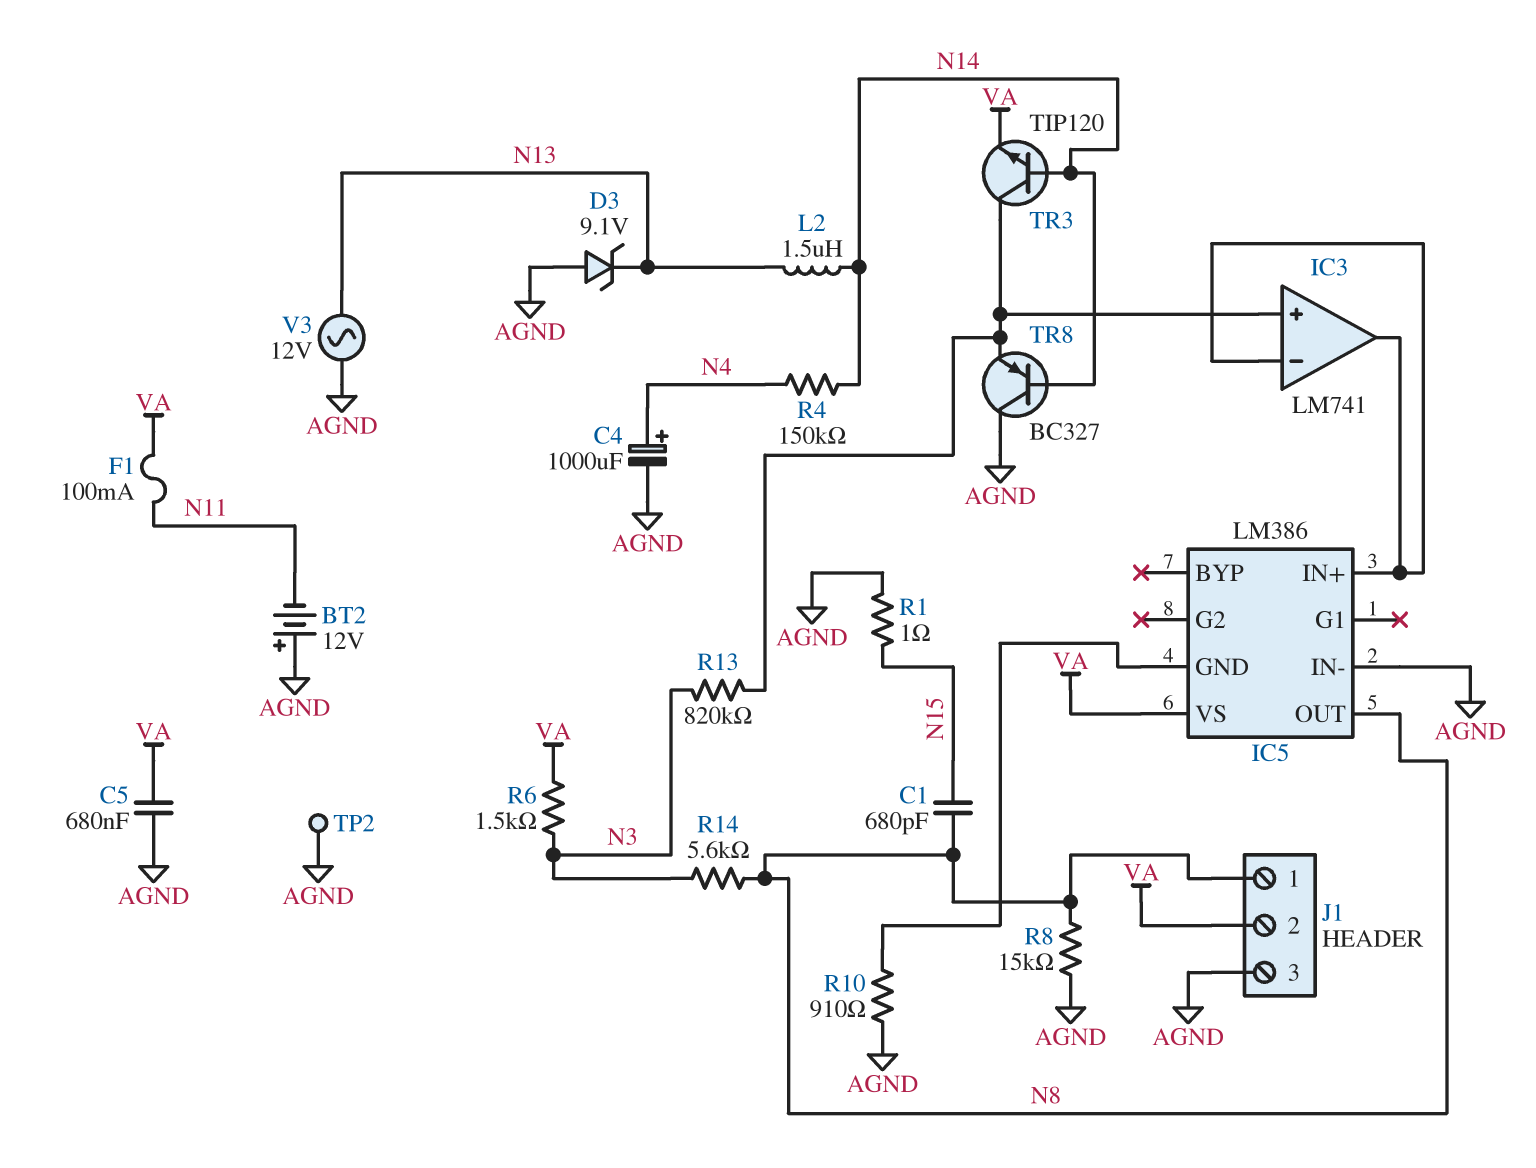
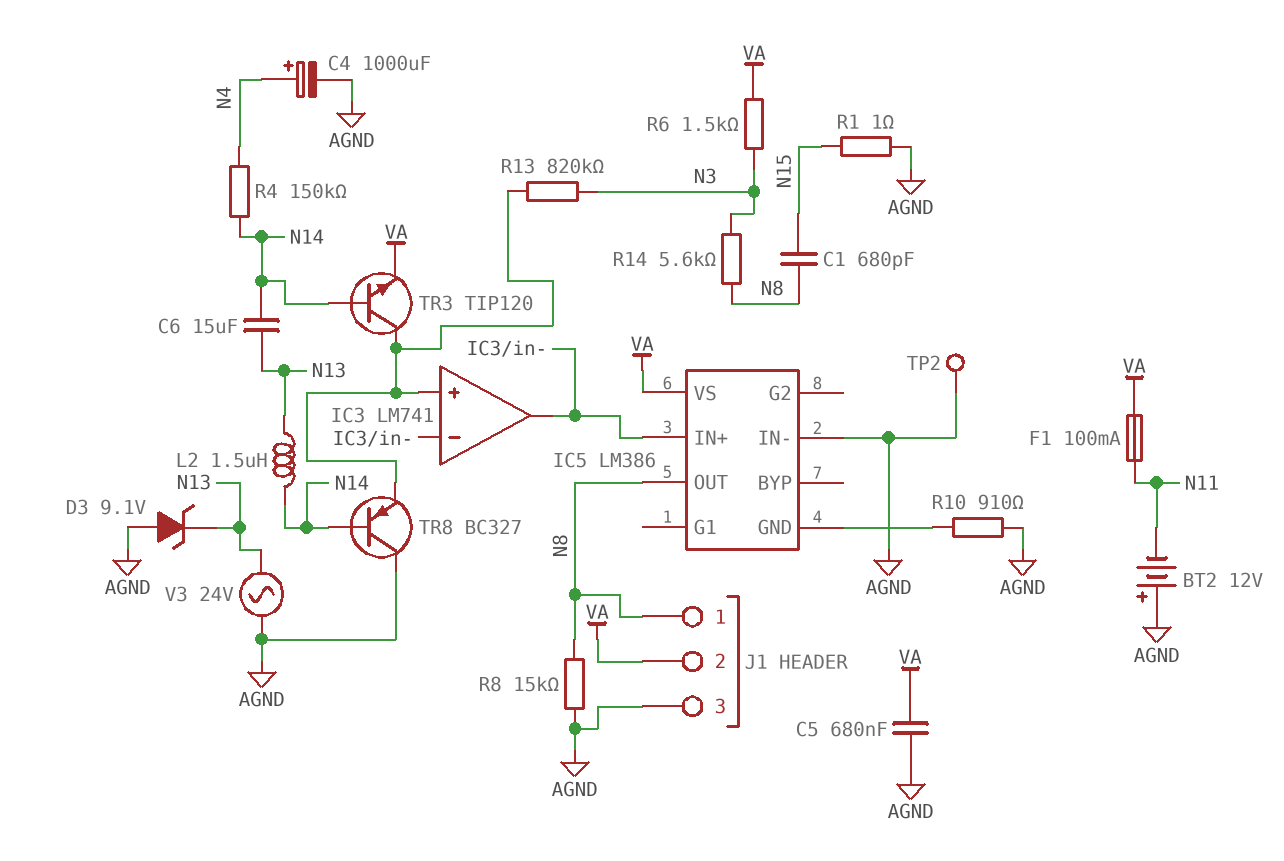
C6: none -> 15uF (N13, N14)
V3: AC 12V (AGND, N13) -> AC 24V (AGND, N13)

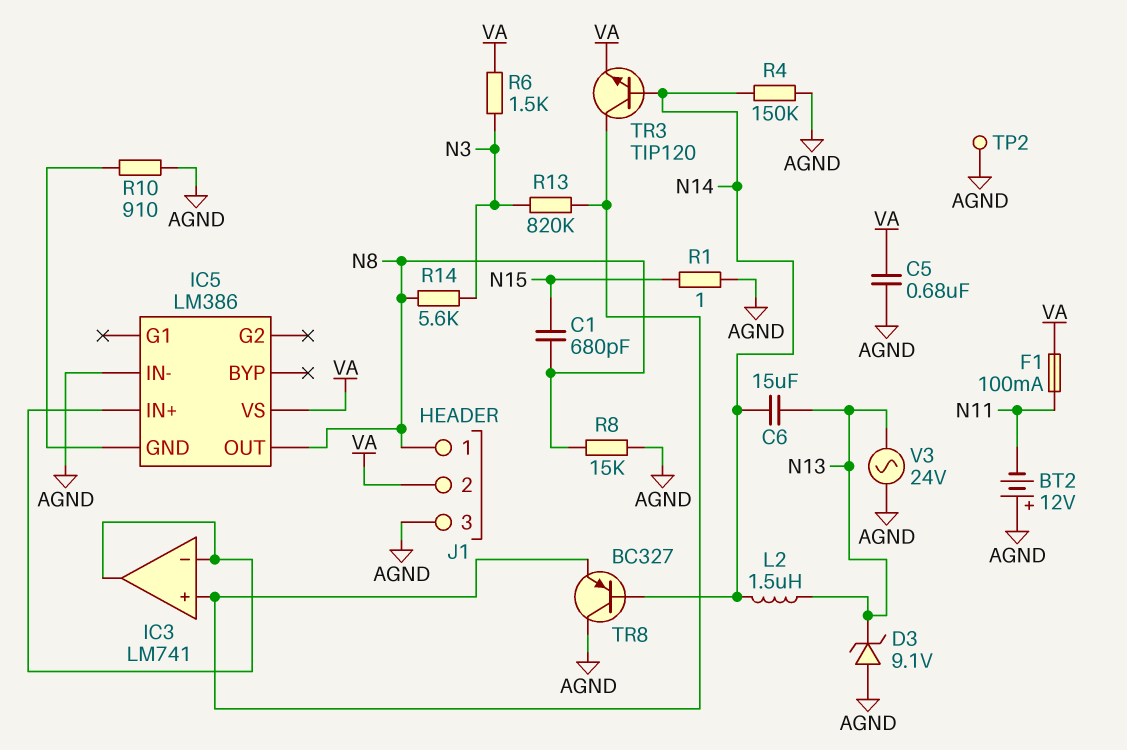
C4: 1000uF (plus N4, minus AGND) -> none
R4: 150k (N4, N14) -> 150k (AGND, N14)

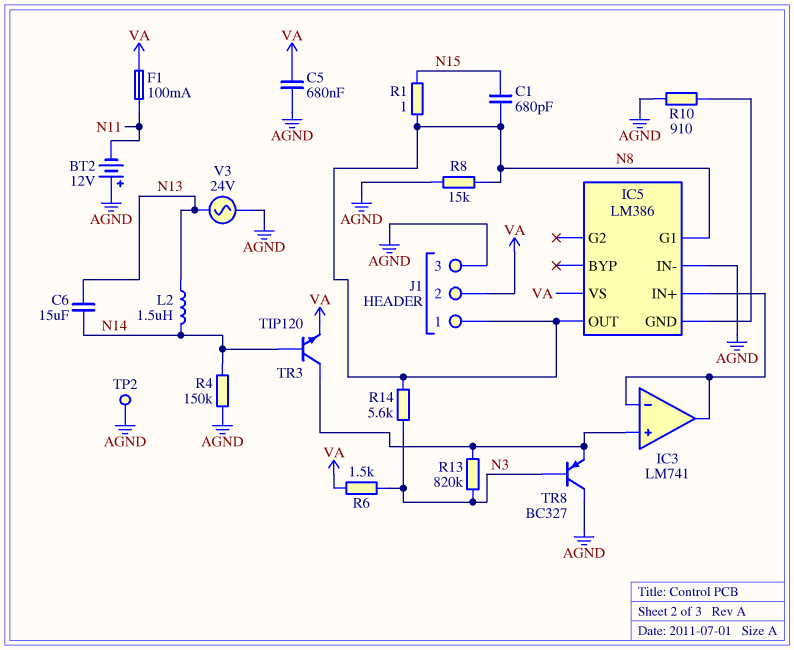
D3: zener 9.1V (A AGND, K N13) -> none
IC5 pin G1: none -> N8
R1: 1 (AGND, N15) -> 1 (N8, N15)
TR8: PNP BC327 (B N14, C AGND, E IC3/in+) -> PNP BC327 (B N3, C AGND, E IC3/in+)

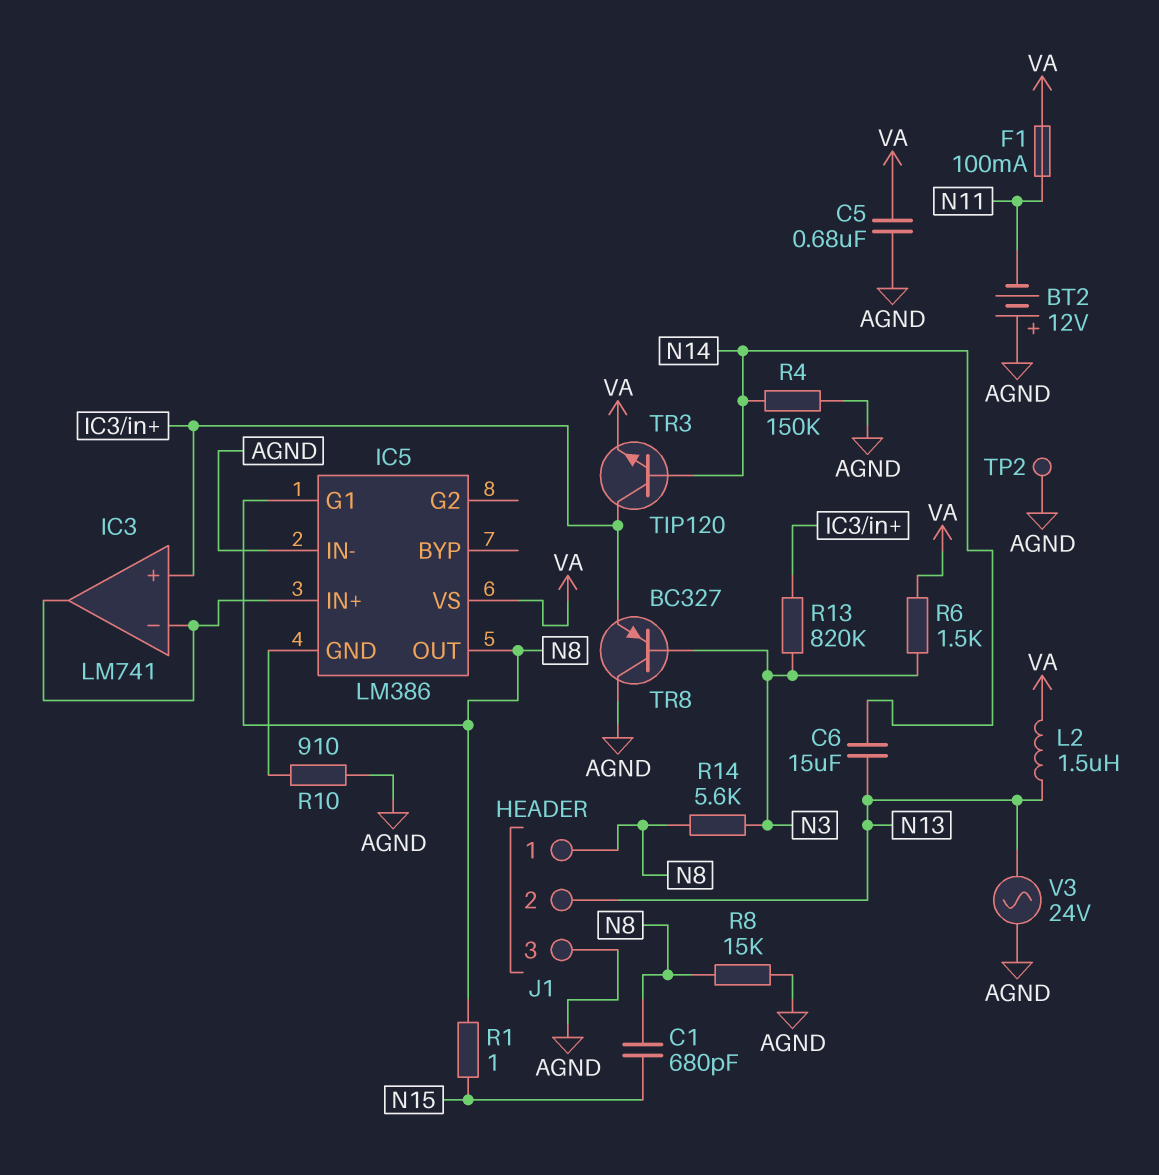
J1 pin 2: VA -> N13
L2: 1.5uH (N13, N14) -> 1.5uH (N13, VA)

